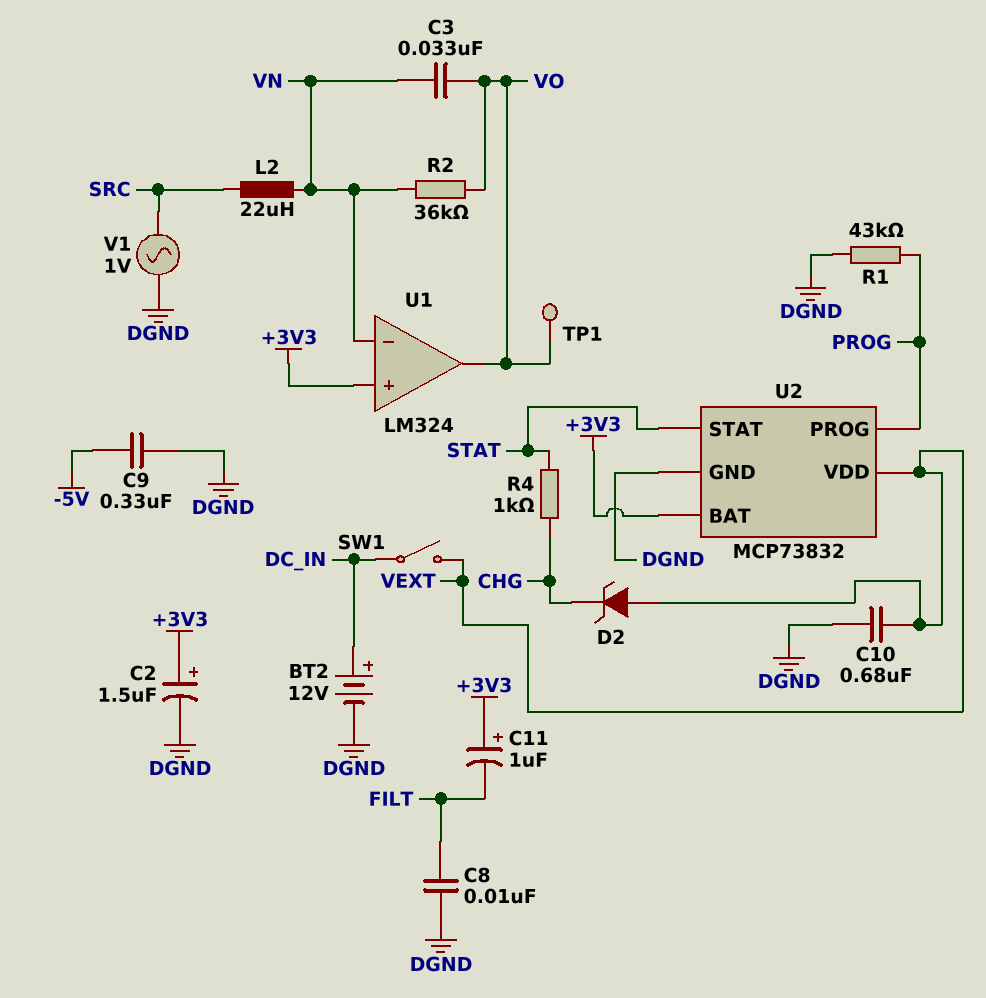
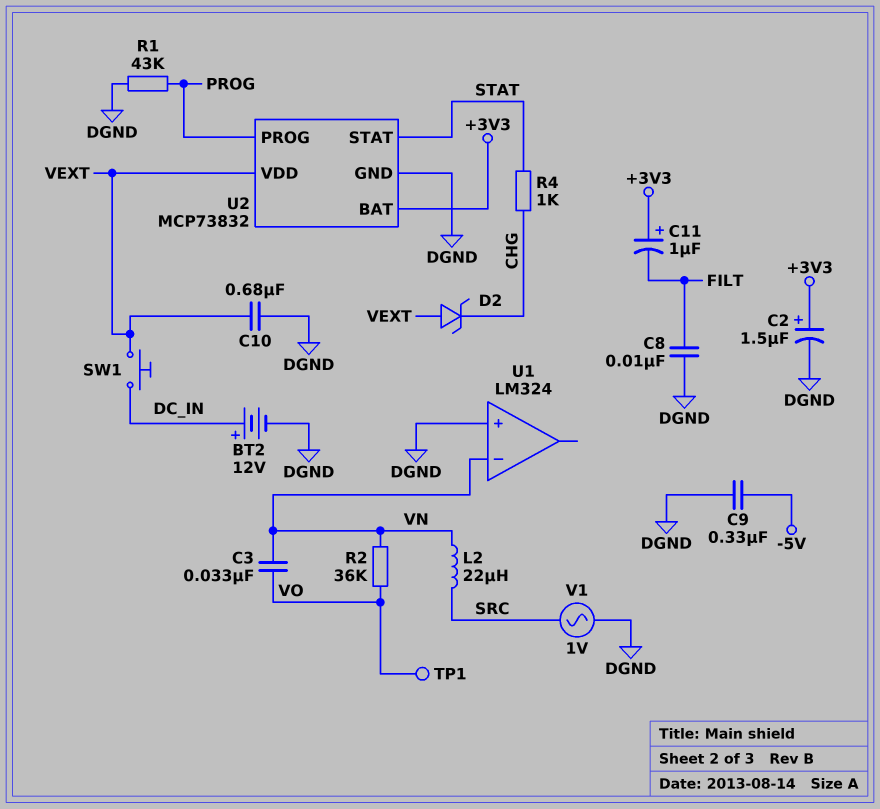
SW1: switch (DC_IN, VEXT) -> button (DC_IN, VEXT)
U1 pin in+: +3V3 -> DGND
U1 pin out: VO -> none

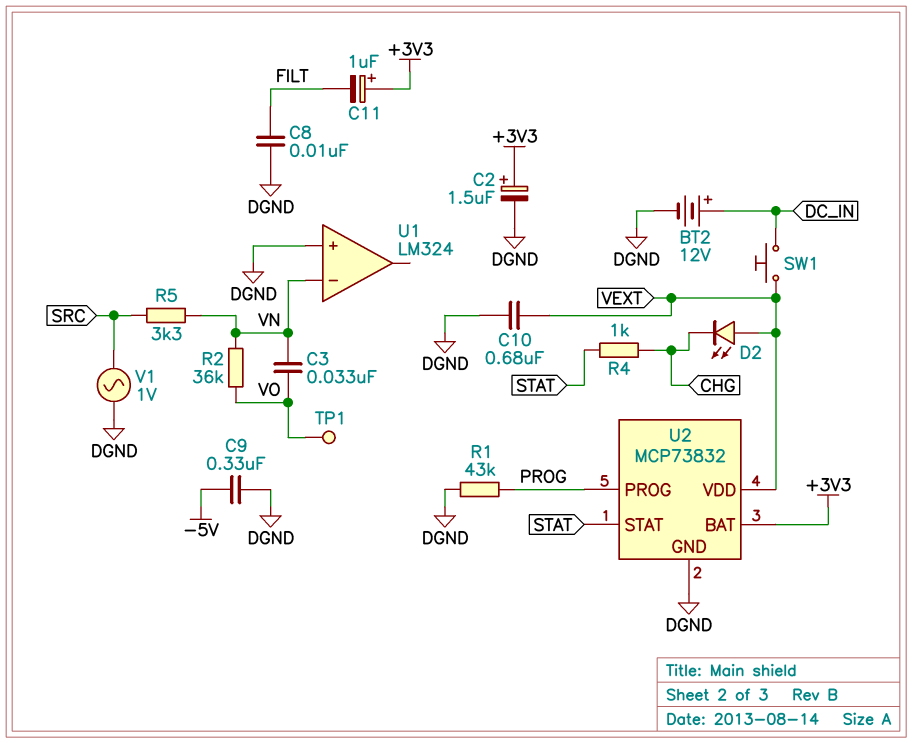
D2: zener (A VEXT, K CHG) -> LED (A VEXT, K CHG)
L2: 22uH (SRC, VN) -> none
R5: none -> 3.3k (SRC, VN)

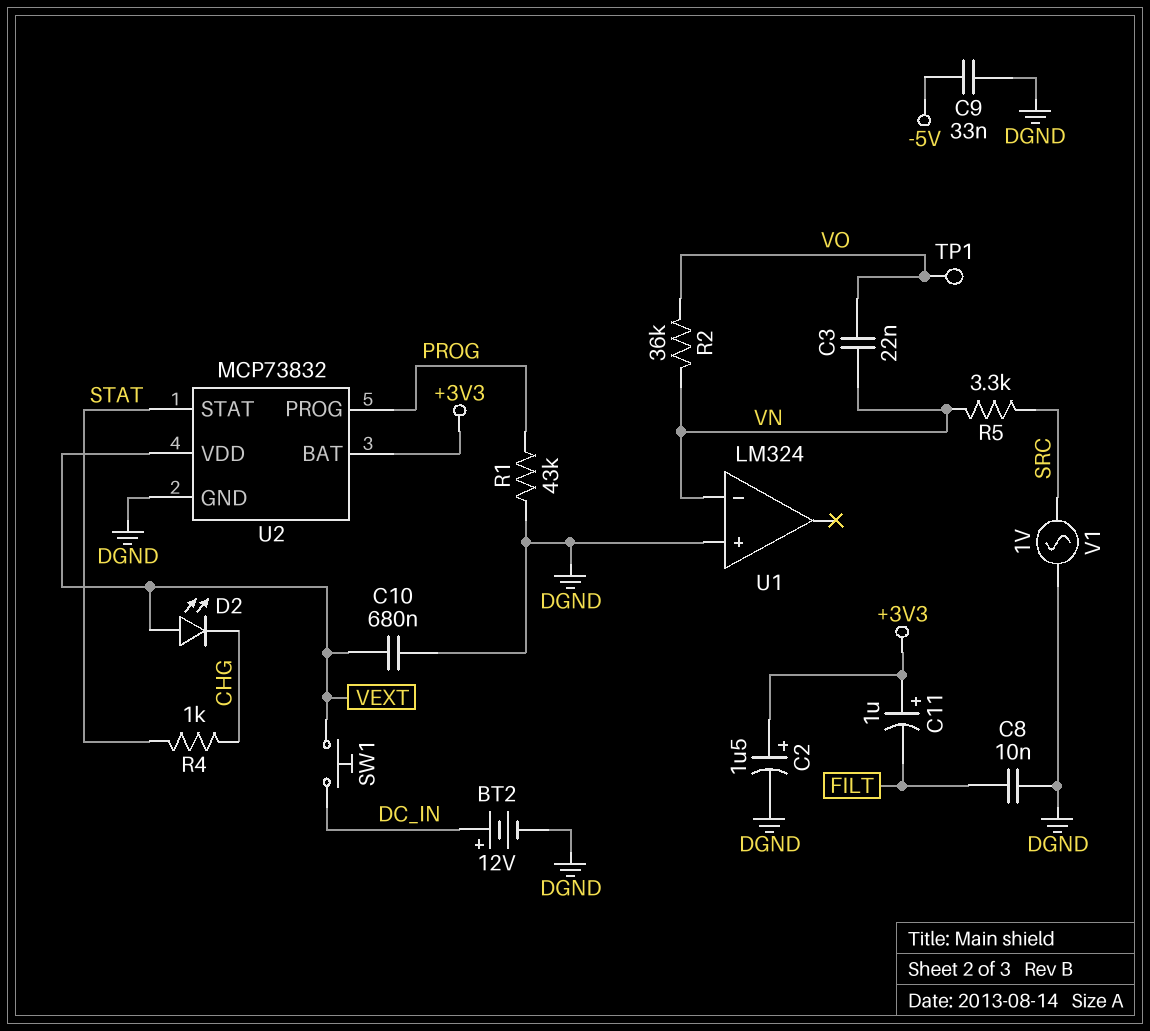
C3: 33nF (VN, VO) -> 22nF (VN, VO)
C9: 330nF (-5V, DGND) -> 33nF (-5V, DGND)

